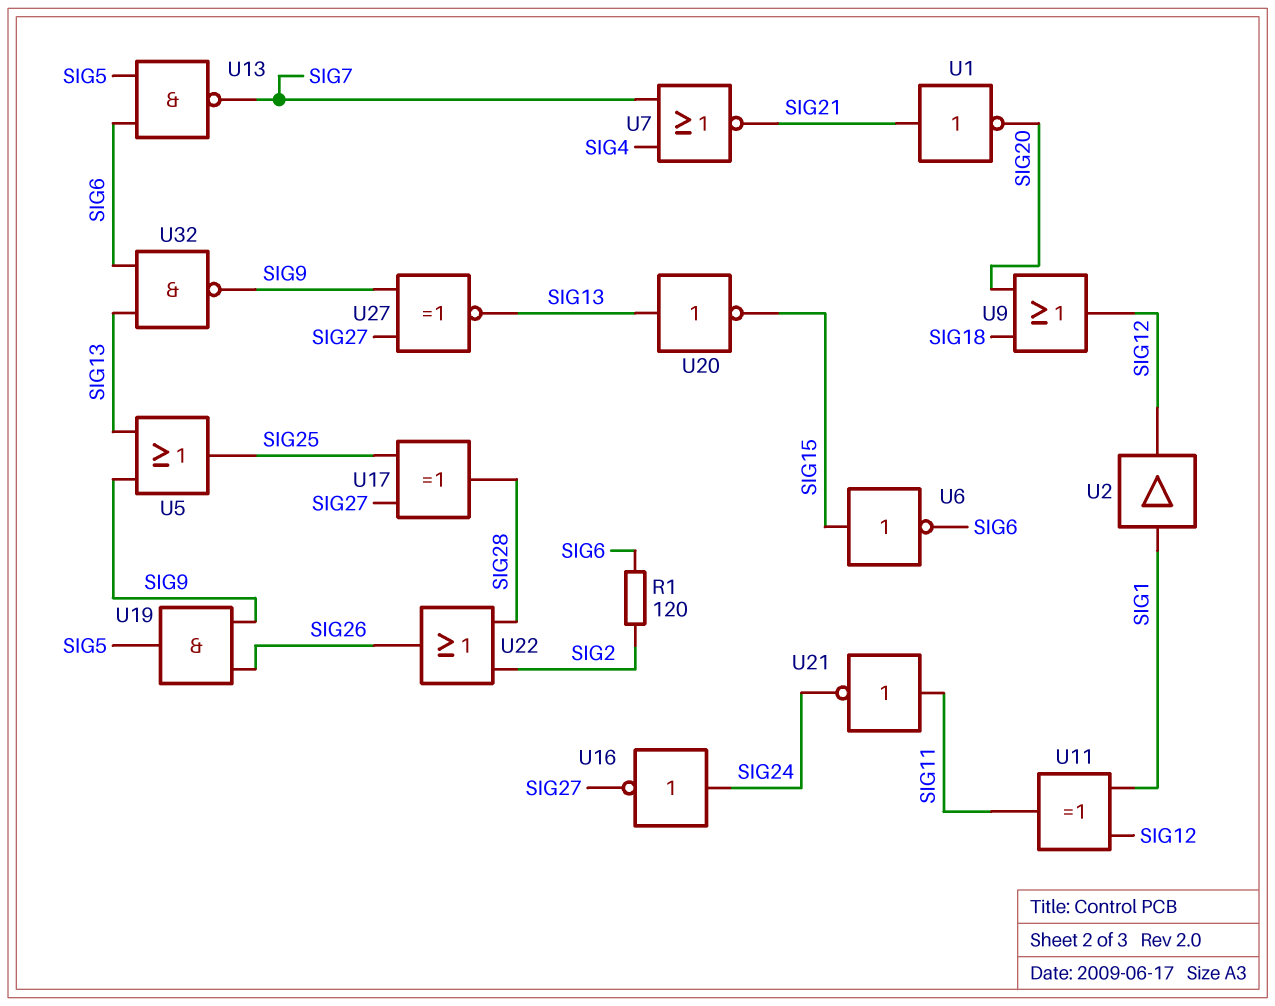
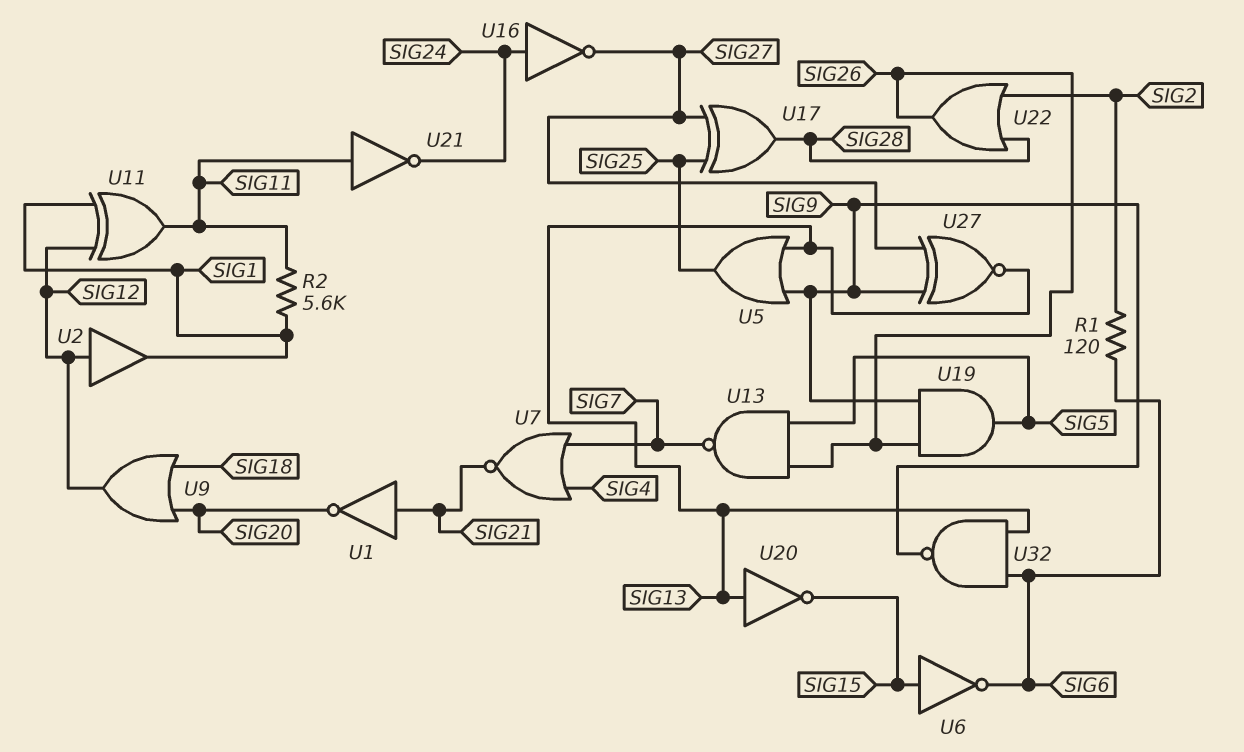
R2: none -> 5.6k (SIG1, SIG11)
U2: buffer (in SIG1, out SIG12) -> buffer (in SIG12, out SIG1)
U13: NAND (in SIG5, in SIG6, out SIG7) -> NAND (in SIG5, in SIG26, out SIG7)

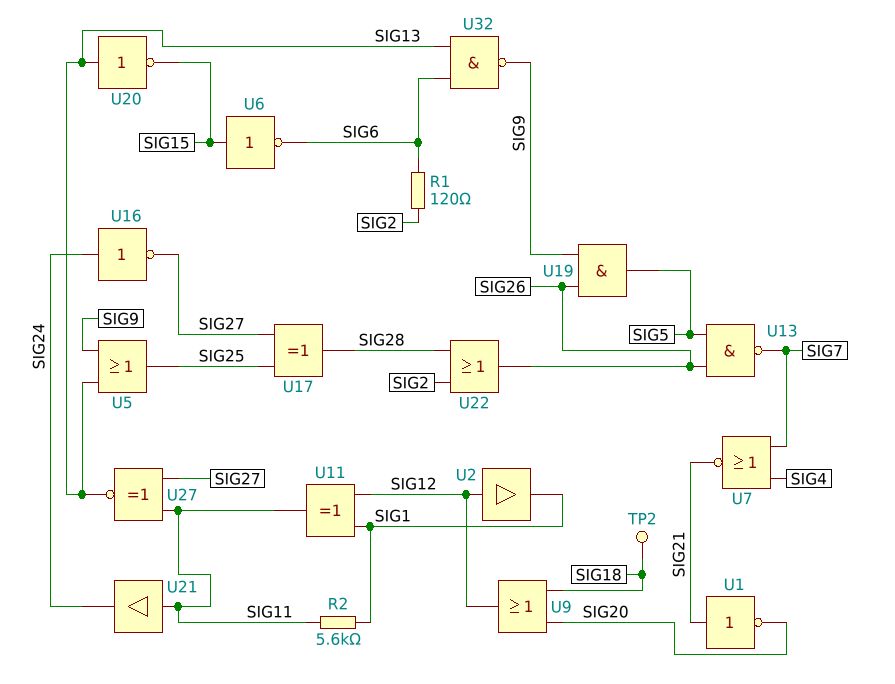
TP2: none -> test point (SIG18)
U21: NOT (in SIG11, out SIG24) -> buffer (in SIG11, out SIG24)
U27: XNOR (in SIG9, in SIG27, out SIG13) -> XNOR (in SIG11, in SIG27, out SIG13)

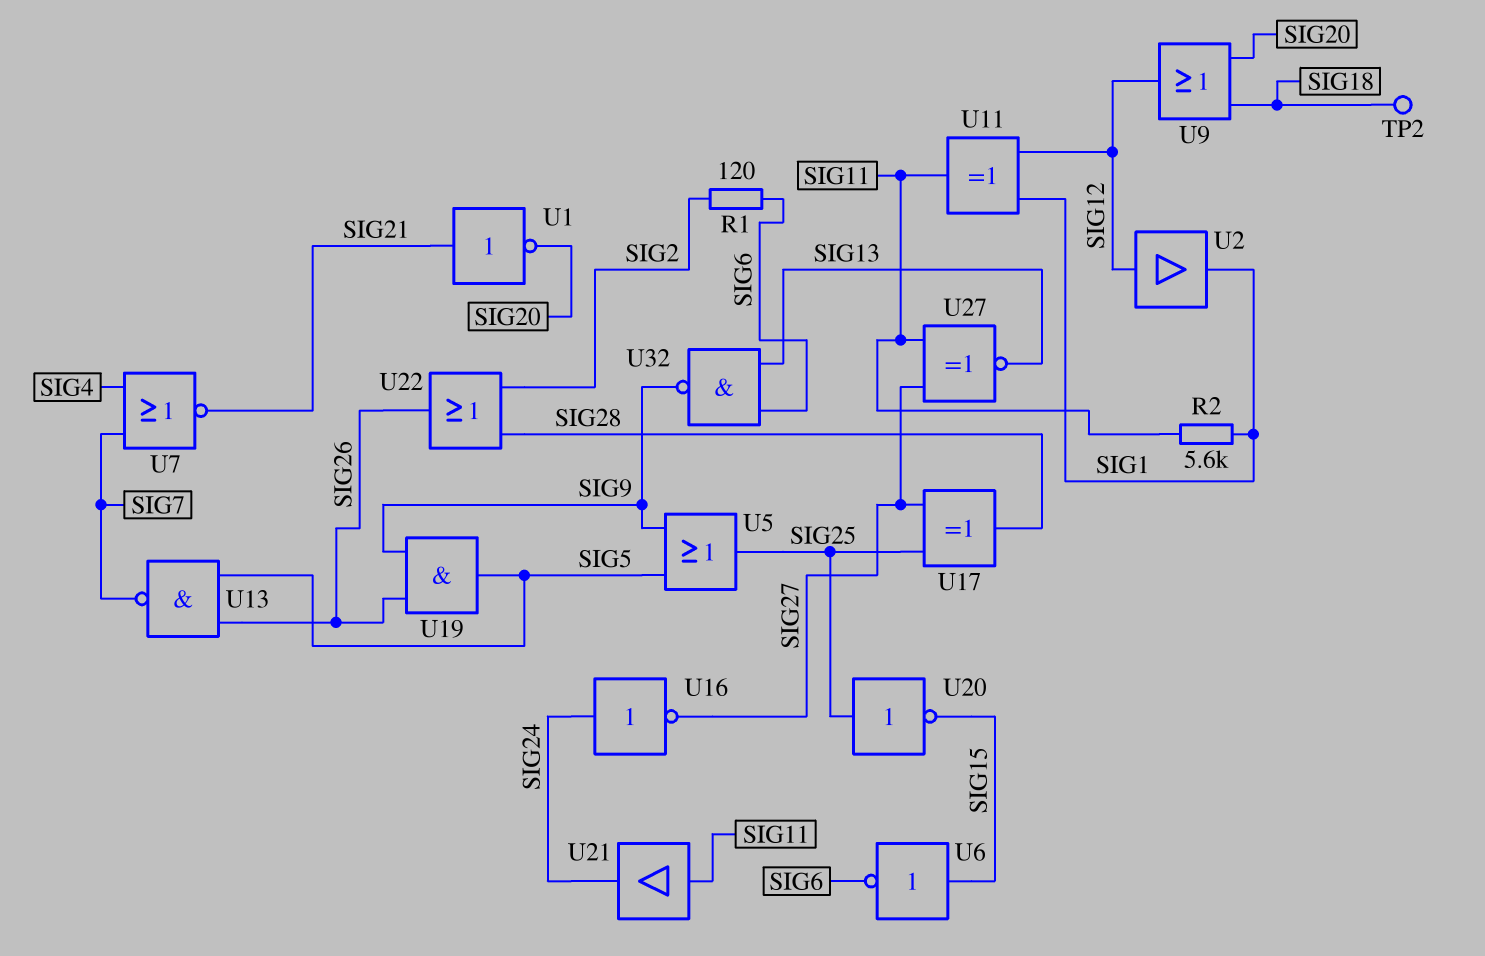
U5: OR (in SIG9, in SIG13, out SIG25) -> OR (in SIG5, in SIG9, out SIG25)
U20: NOT (in SIG13, out SIG15) -> NOT (in SIG25, out SIG15)

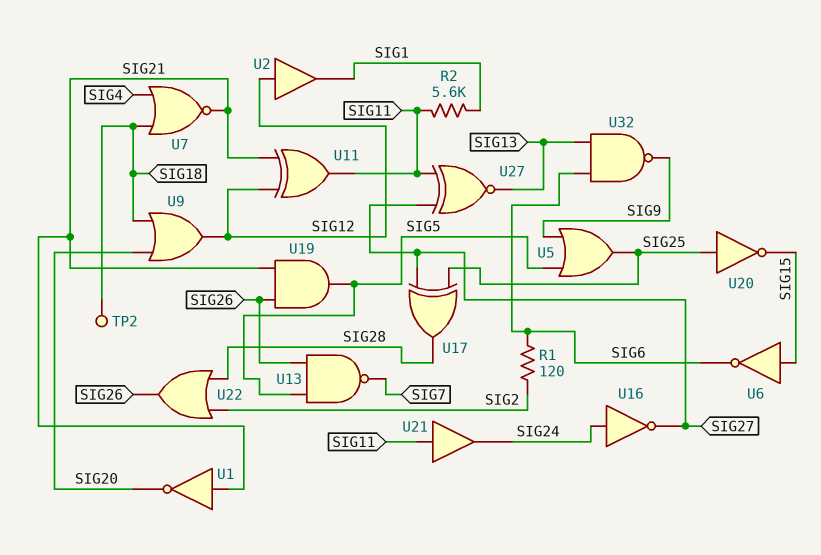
U7: NOR (in SIG4, in SIG7, out SIG21) -> NOR (in SIG4, in SIG18, out SIG21)
U11: XOR (in SIG1, in SIG12, out SIG11) -> XOR (in SIG12, in SIG21, out SIG11)
U19: AND (in SIG9, in SIG26, out SIG5) -> AND (in SIG21, in SIG26, out SIG5)

